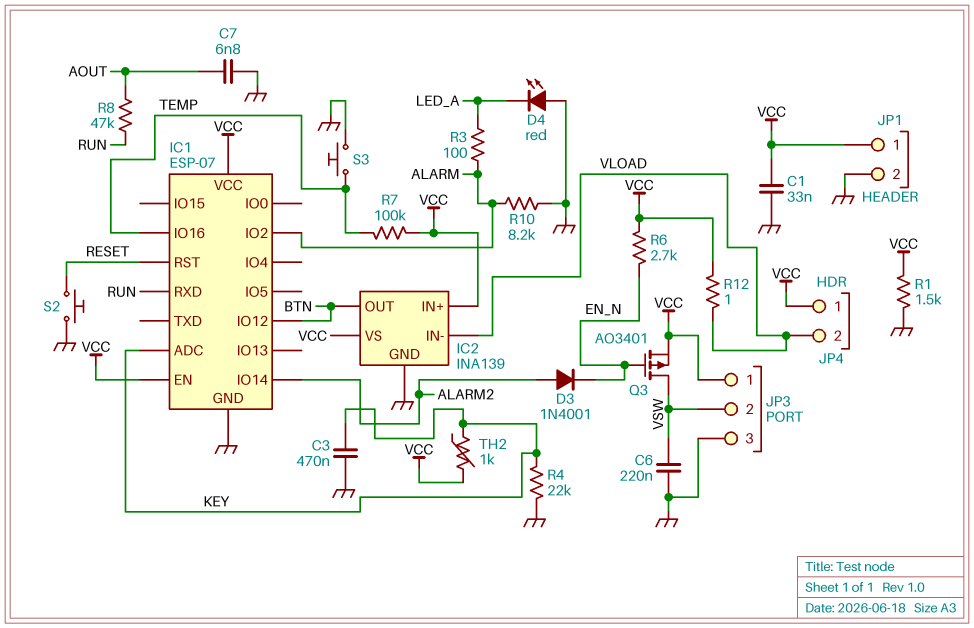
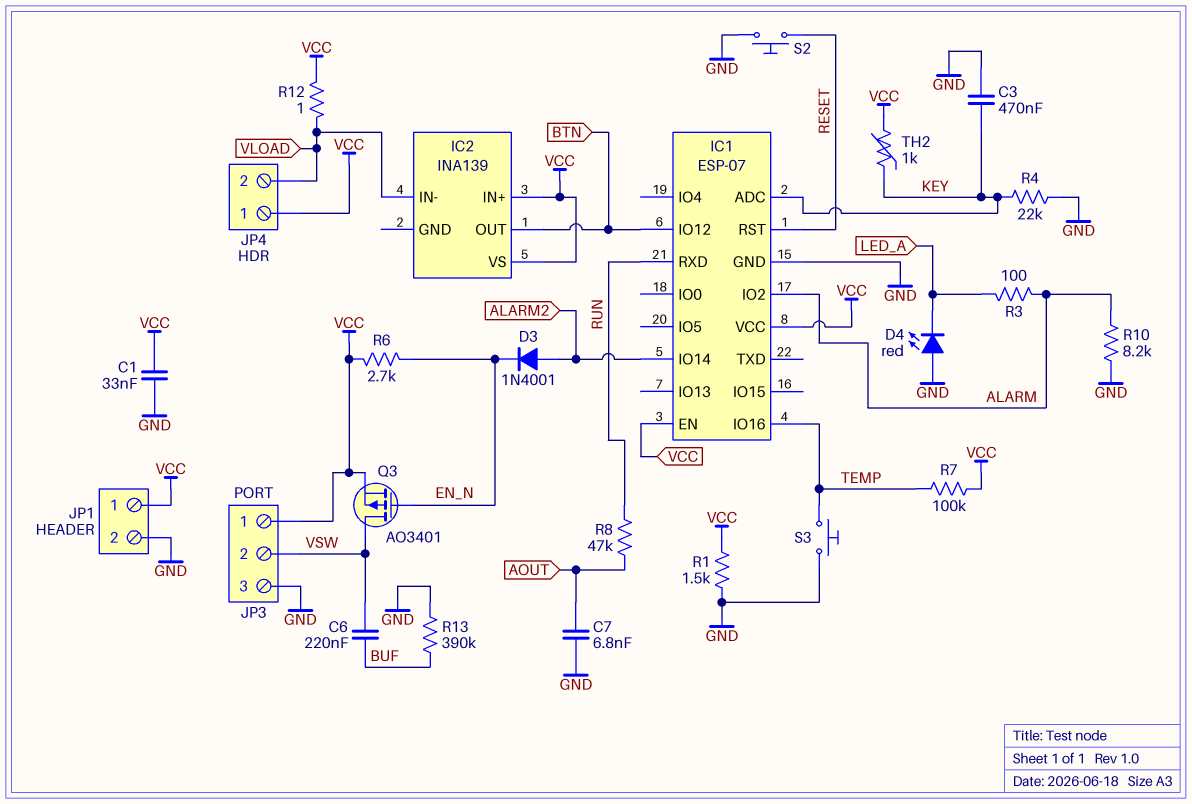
C6: 220nF (GND, VSW) -> 220nF (BUF, VSW)
IC2 pin GND: GND -> none
R13: none -> 390k (BUF, GND)

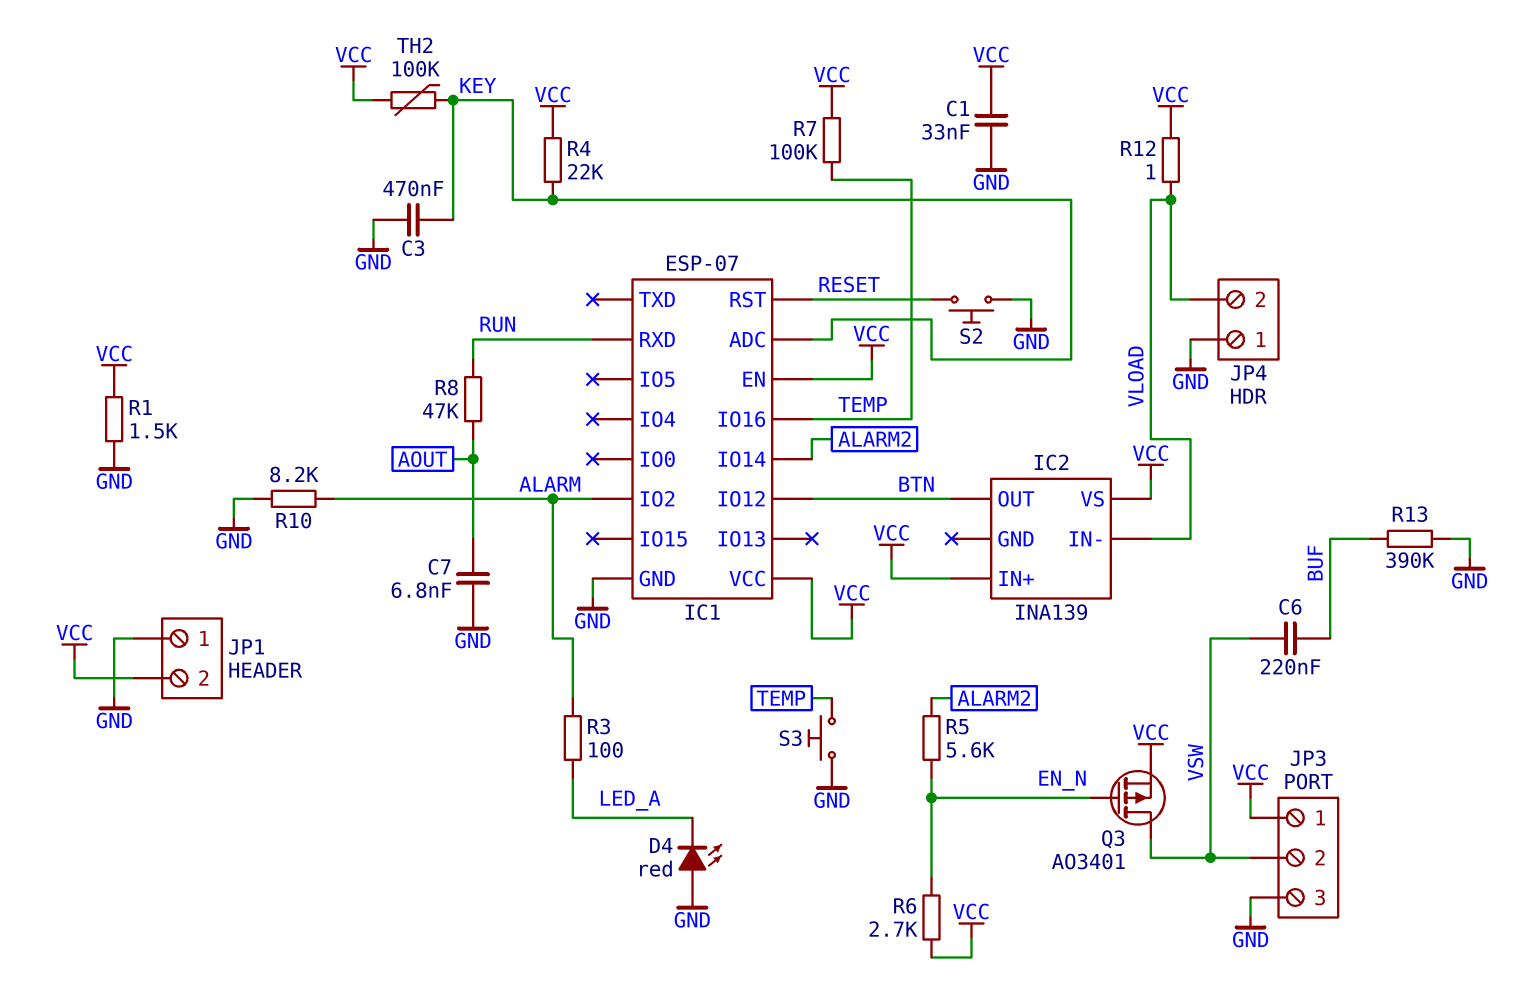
D3: diode 1N4001 (A ALARM2, K EN_N) -> none
JP1 pin 1: VCC -> GND
JP1 pin 2: GND -> VCC
JP4 pin 1: VCC -> GND
R4: 22k (GND, KEY) -> 22k (KEY, VCC)
R5: none -> 5.6k (ALARM2, EN_N)
TH2: 1k (KEY, VCC) -> 100k (KEY, VCC)

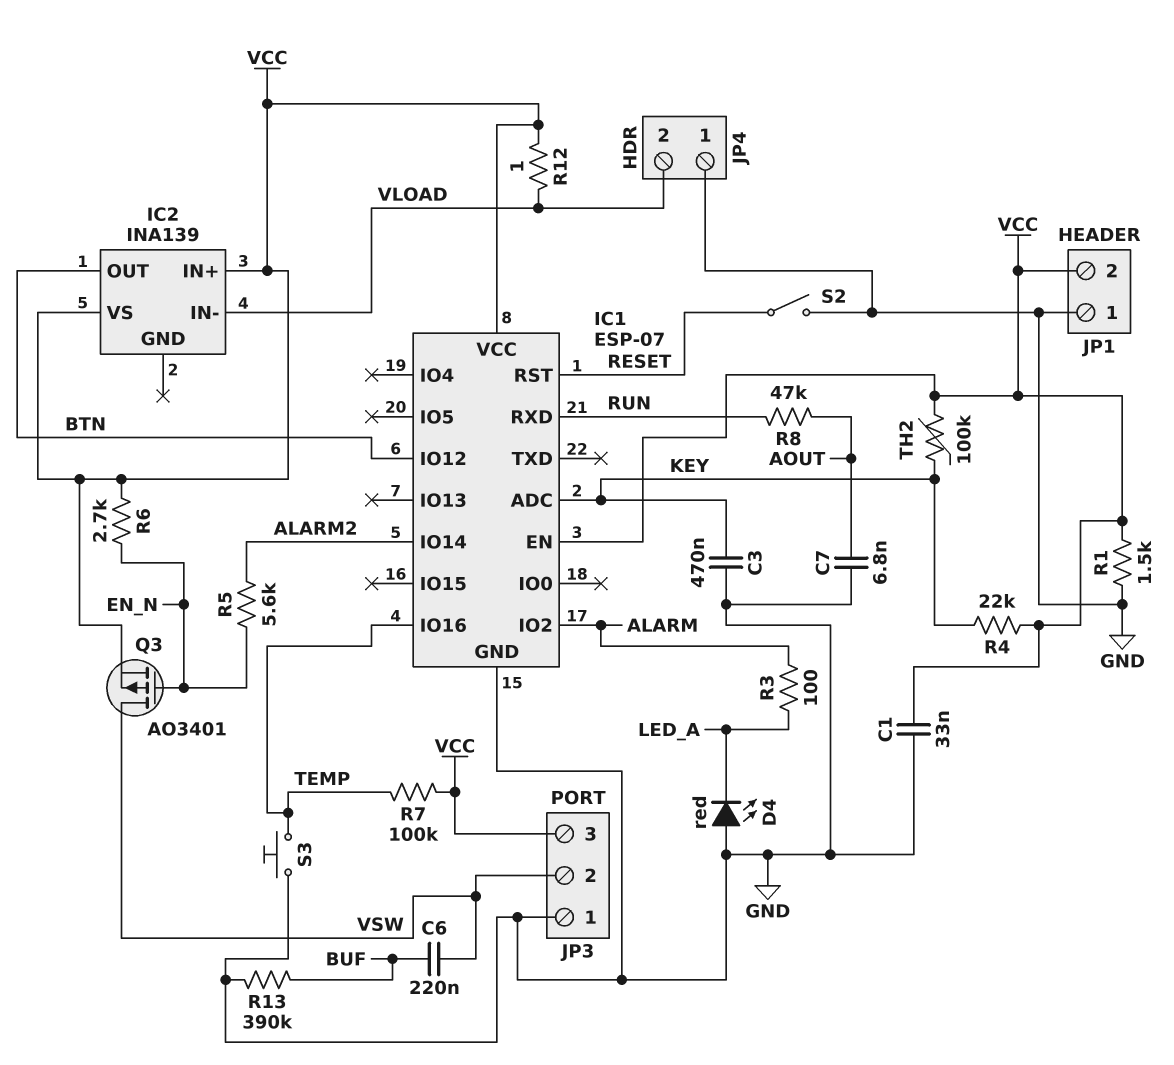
JP3 pin 1: VCC -> GND
JP3 pin 3: GND -> VCC
R10: 8.2k (ALARM, GND) -> none
S2: button (GND, RESET) -> switch (GND, RESET)

